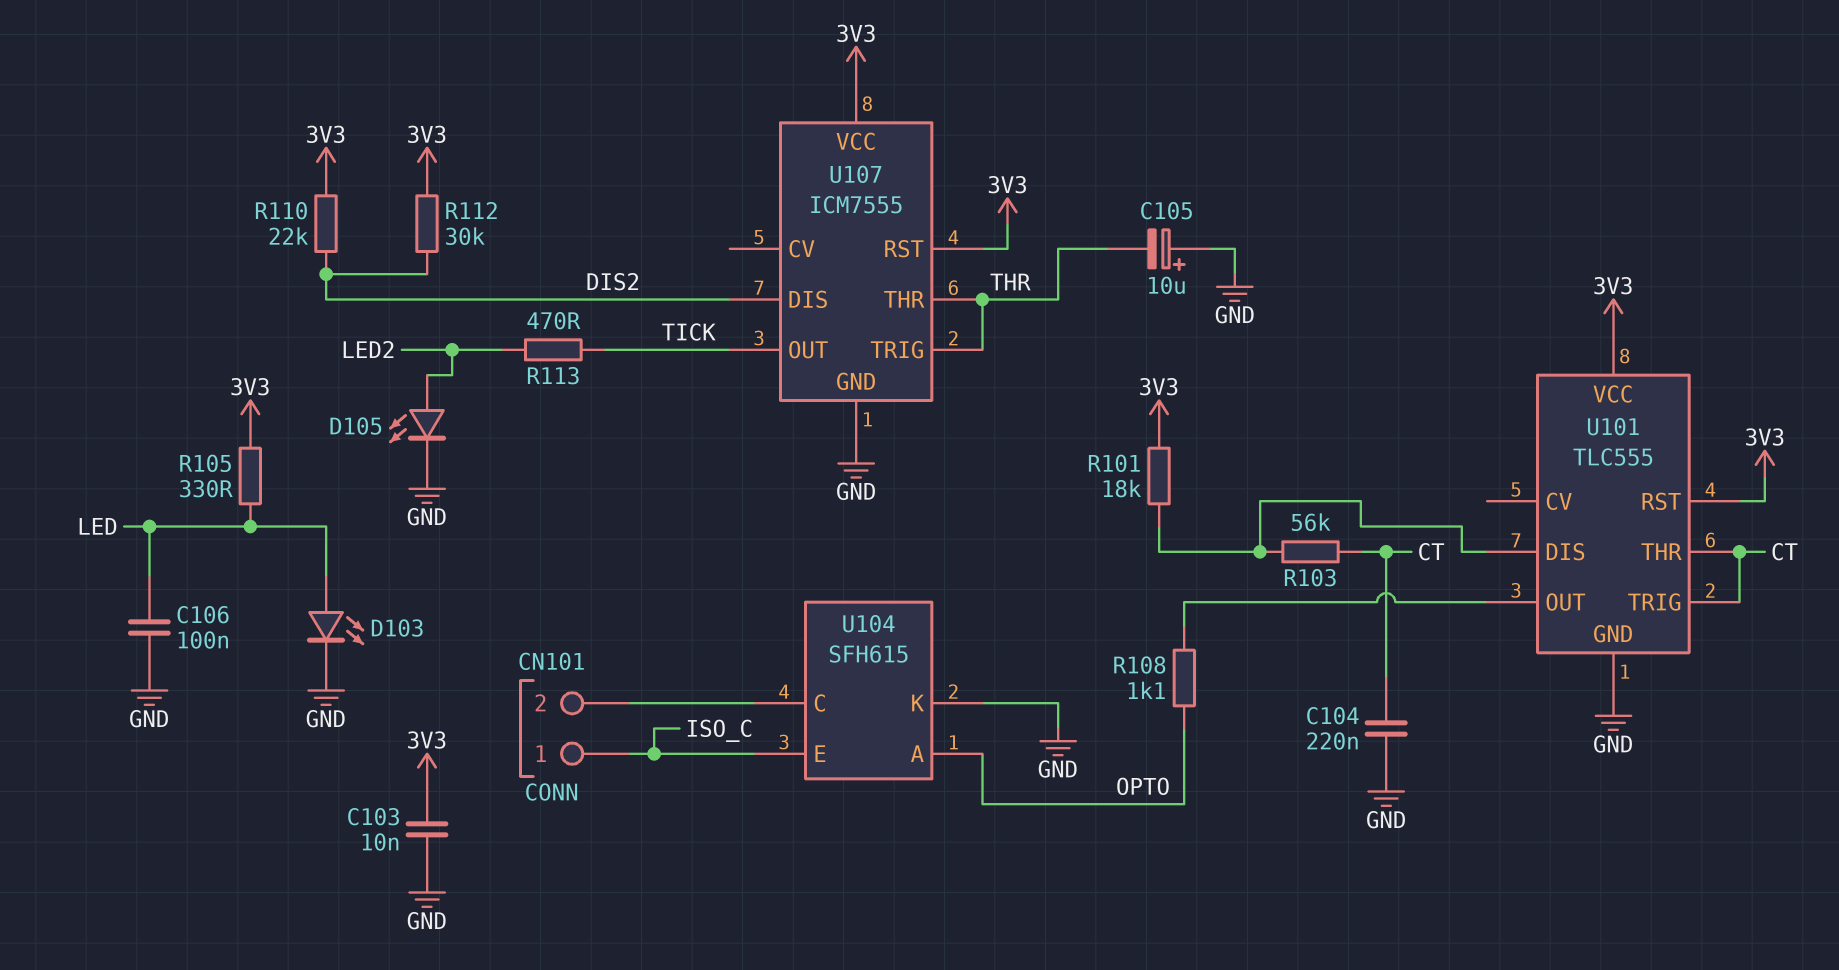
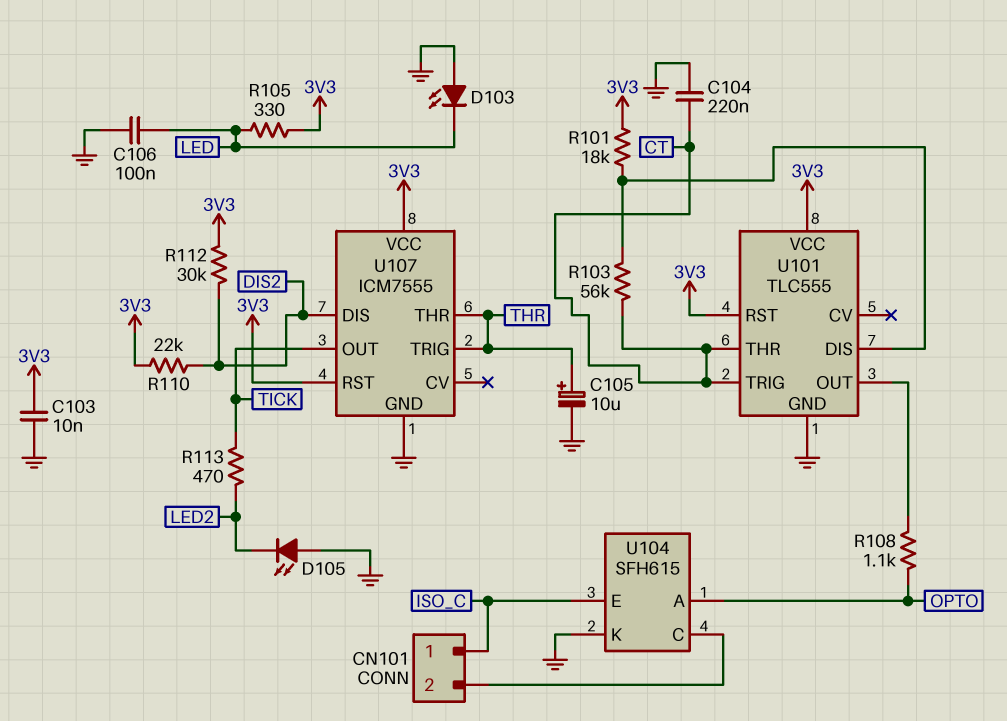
C105: 10uF (plus GND, minus THR) -> 10uF (plus THR, minus GND)
D103: LED (A LED, K GND) -> LED (A GND, K LED)
D105: LED (A LED2, K GND) -> LED (A GND, K LED2)

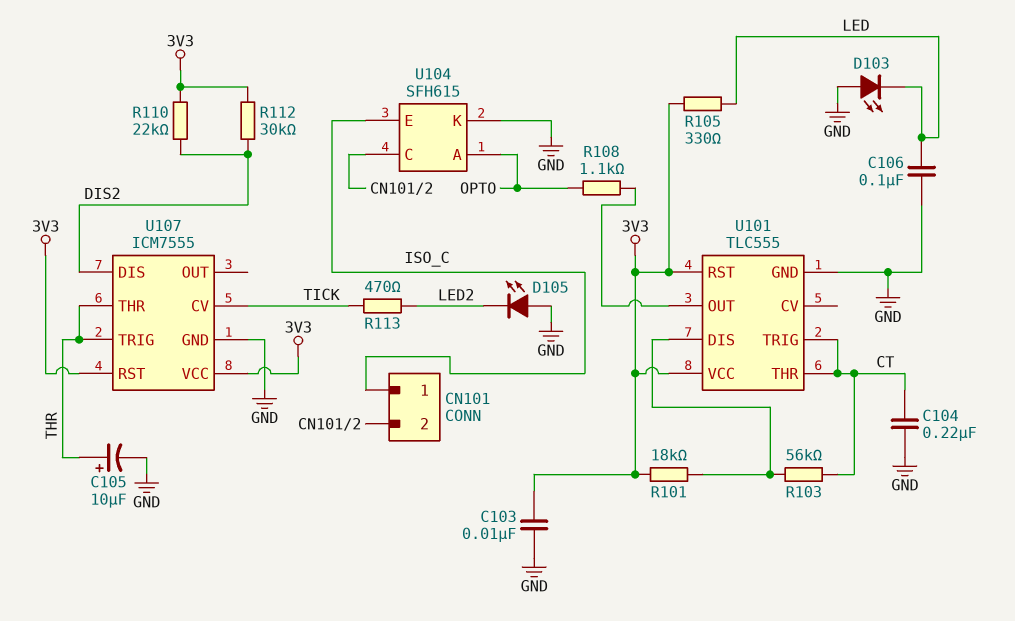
U107 pin CV: none -> TICK
U107 pin OUT: TICK -> none

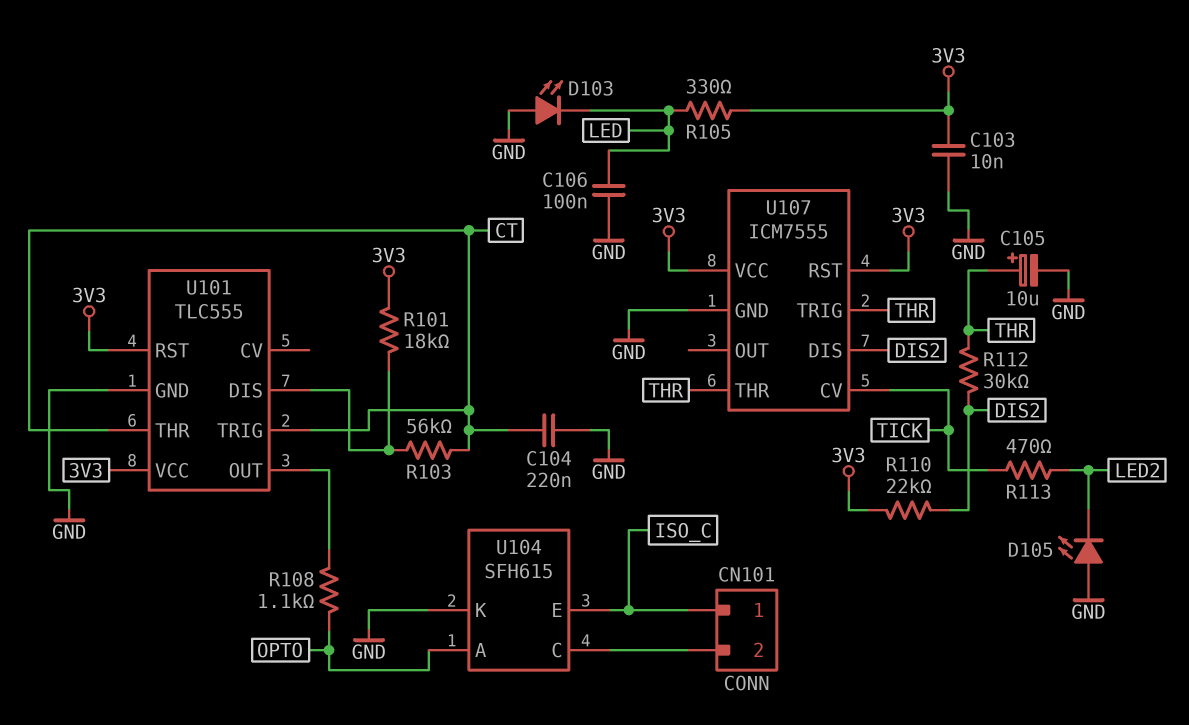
R112: 30k (3V3, DIS2) -> 30k (DIS2, THR)

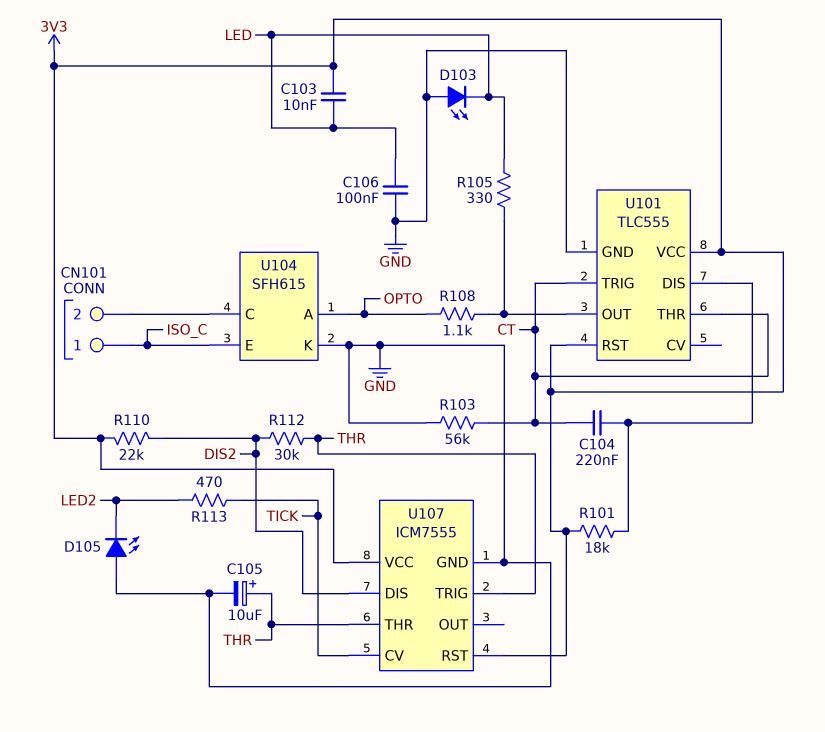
C103: 10nF (3V3, GND) -> 10nF (3V3, LED)
C104: 220nF (CT, GND) -> 220nF (CT, U101/DIS)
R103: 56k (CT, U101/DIS) -> 56k (CT, GND)
R105: 330 (3V3, LED) -> 330 (LED, U101/OUT)

